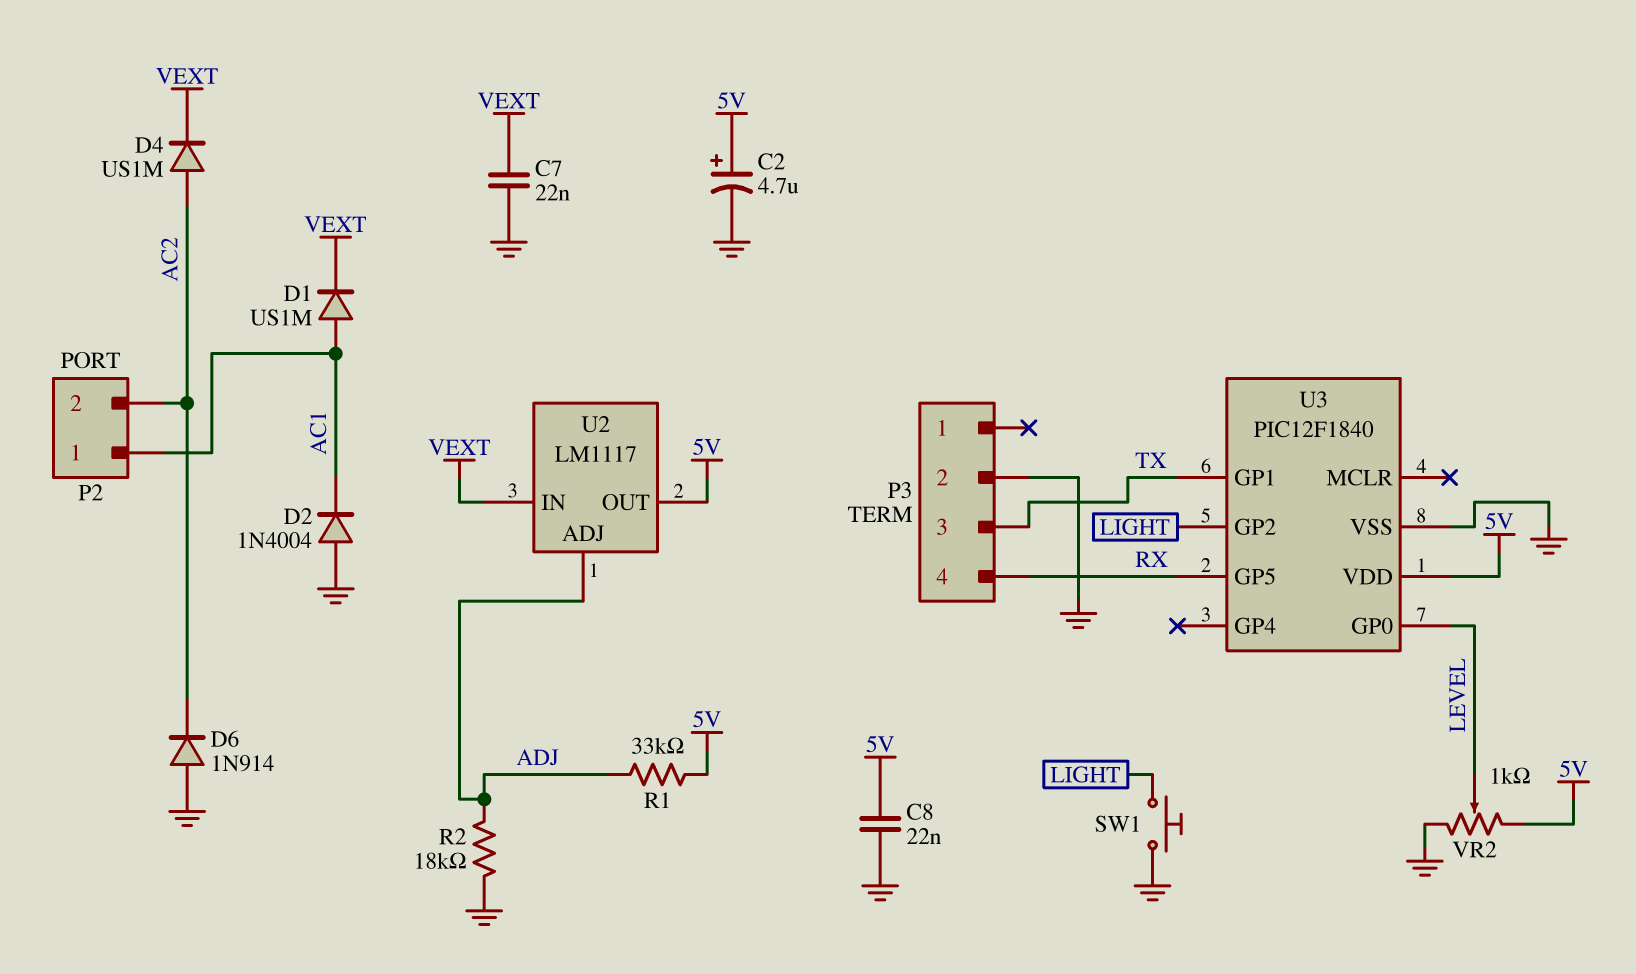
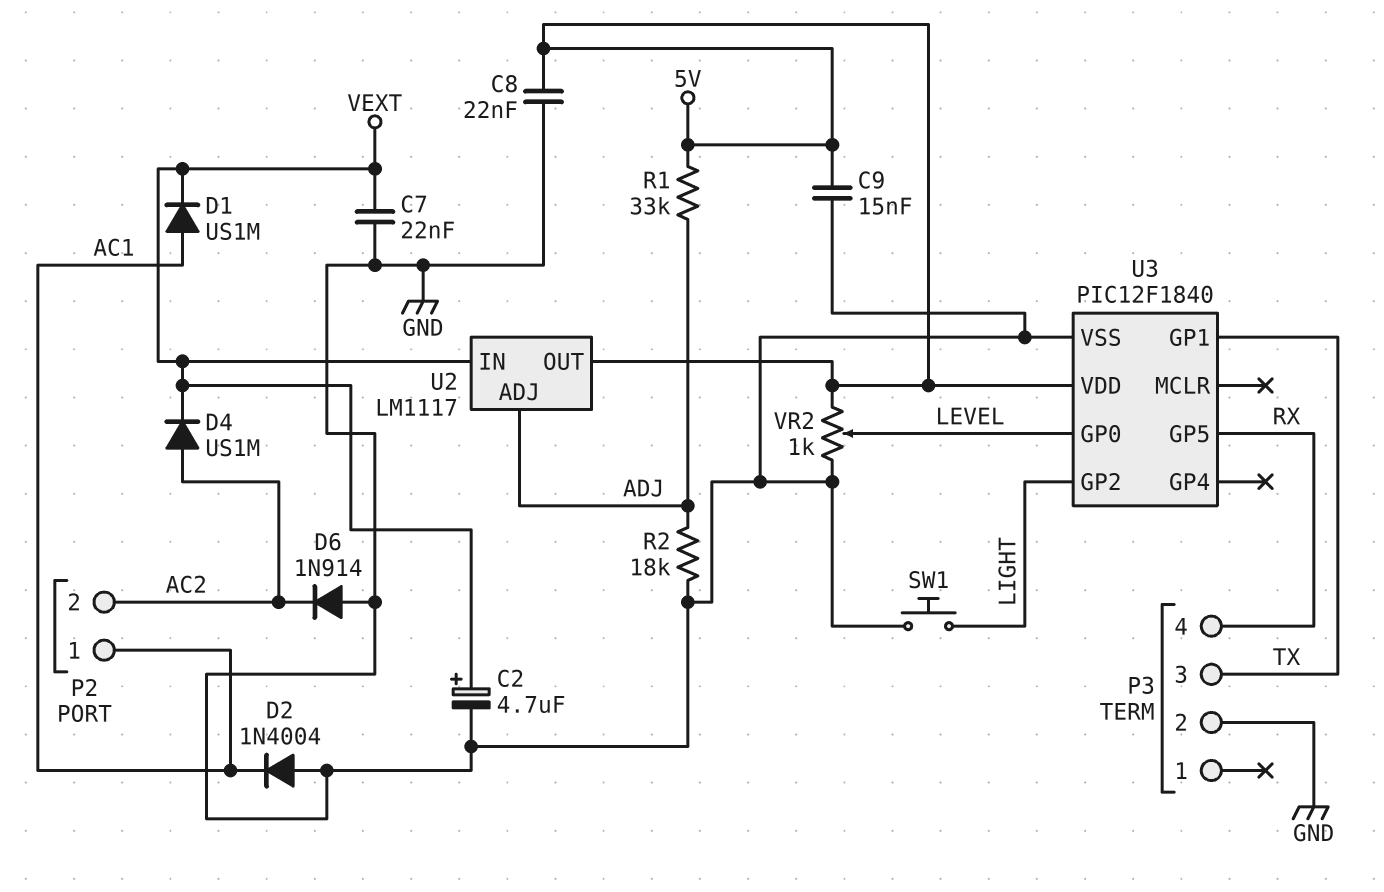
C2: 4.7uF (plus 5V, minus GND) -> 4.7uF (plus VEXT, minus GND)
C9: none -> 15nF (5V, GND)

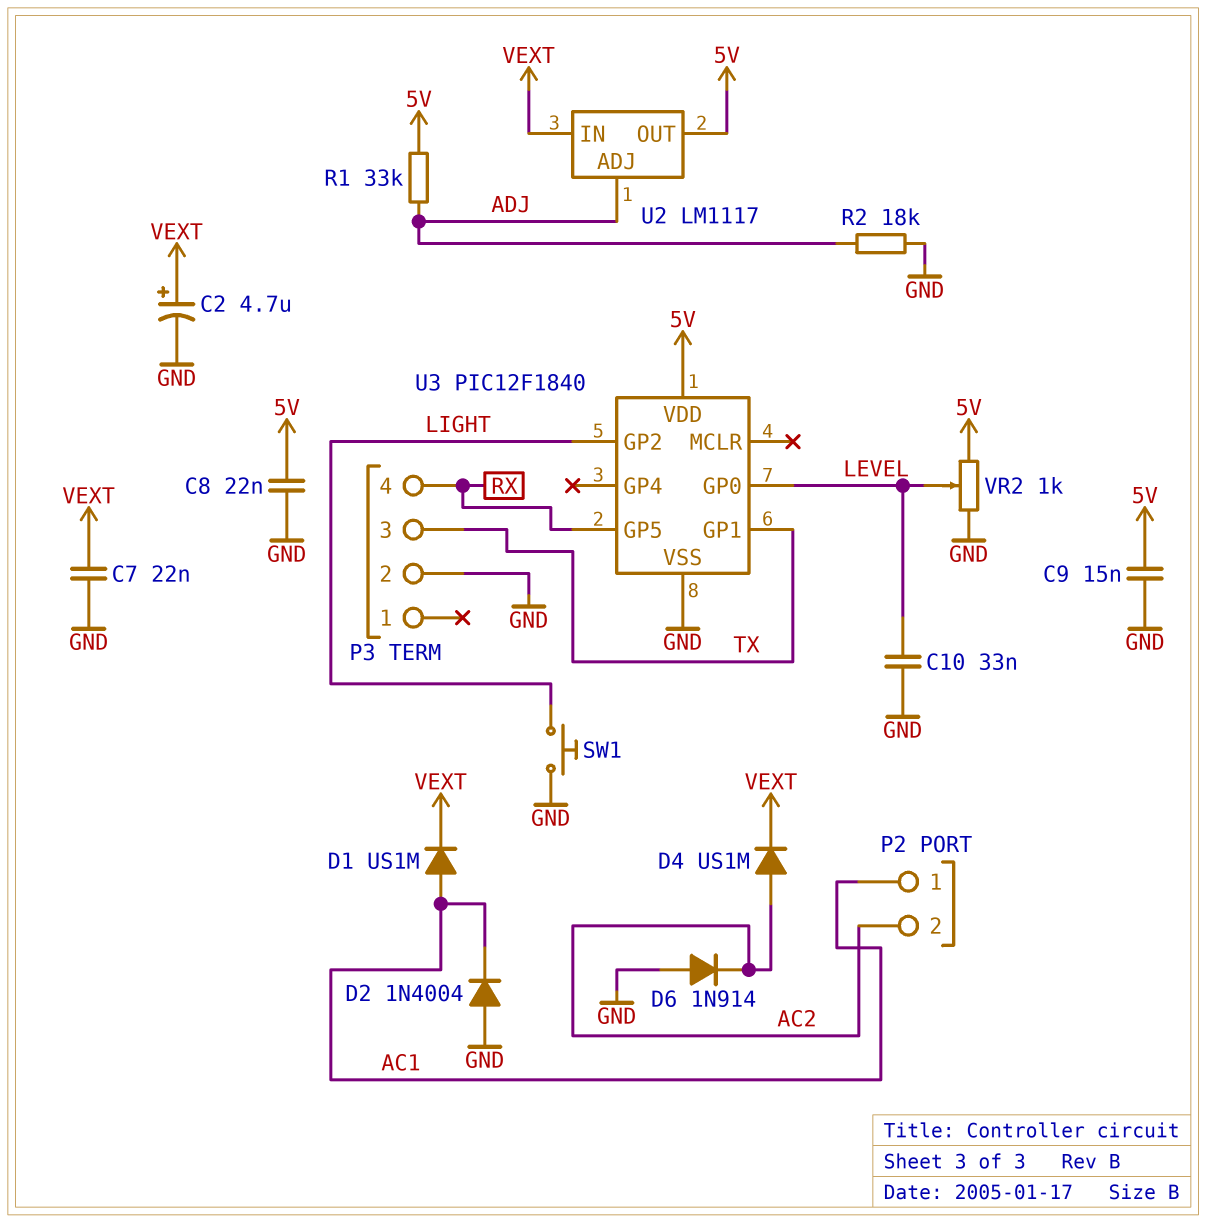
C10: none -> 33nF (GND, LEVEL)

